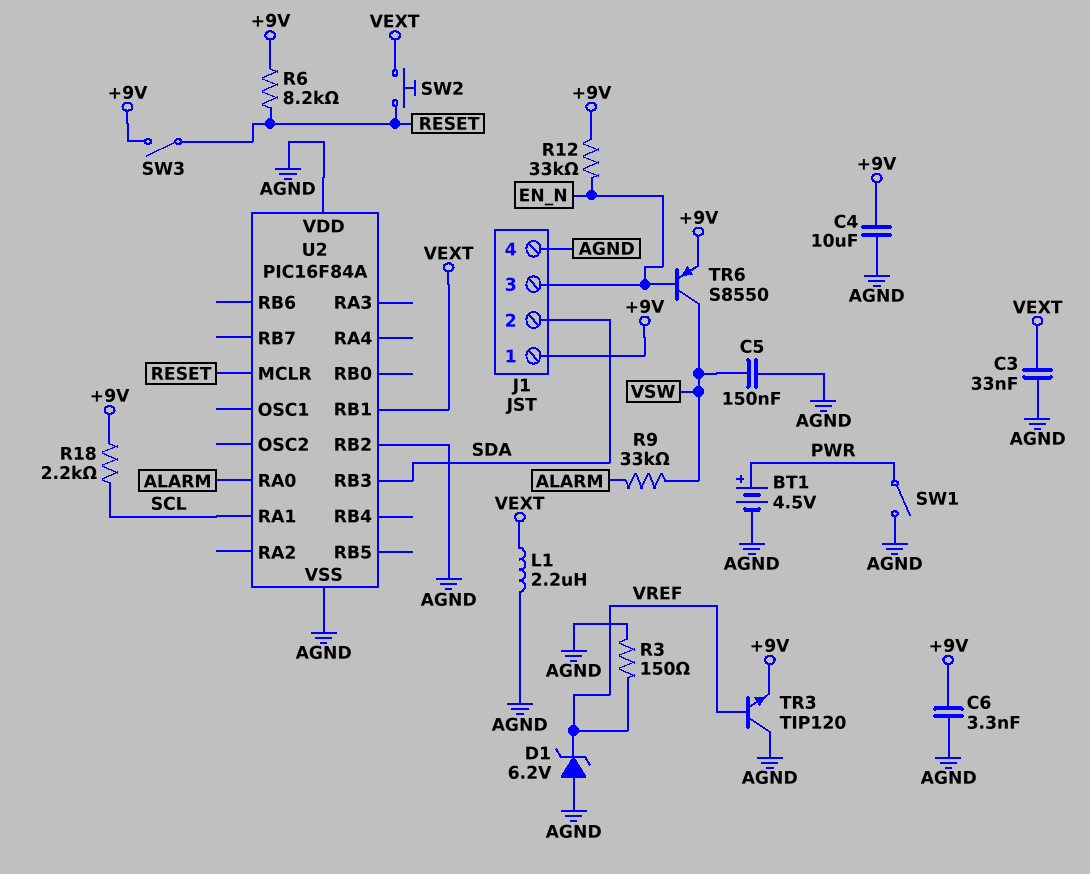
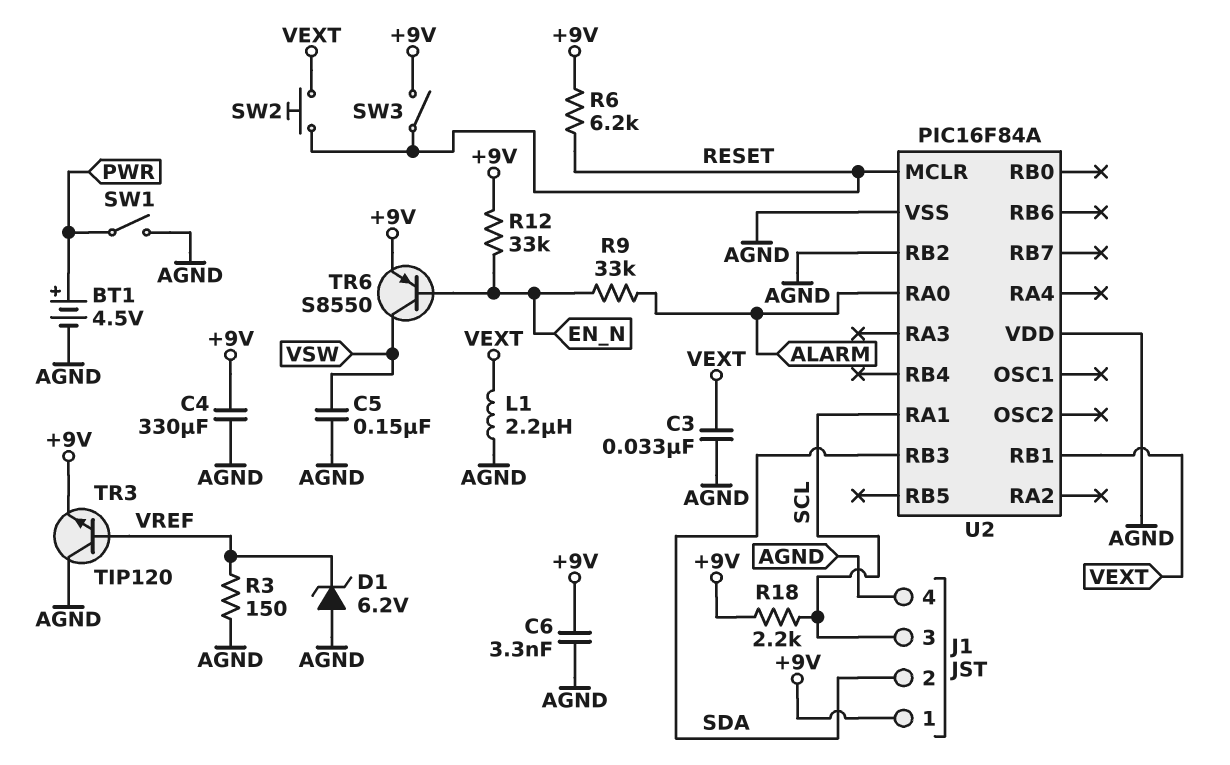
C4: 10uF (+9V, AGND) -> 330uF (+9V, AGND)
J1 pin 3: EN_N -> SCL
R6: 8.2k (+9V, RESET) -> 6.2k (+9V, RESET)
R9: 33k (ALARM, VSW) -> 33k (ALARM, EN_N)

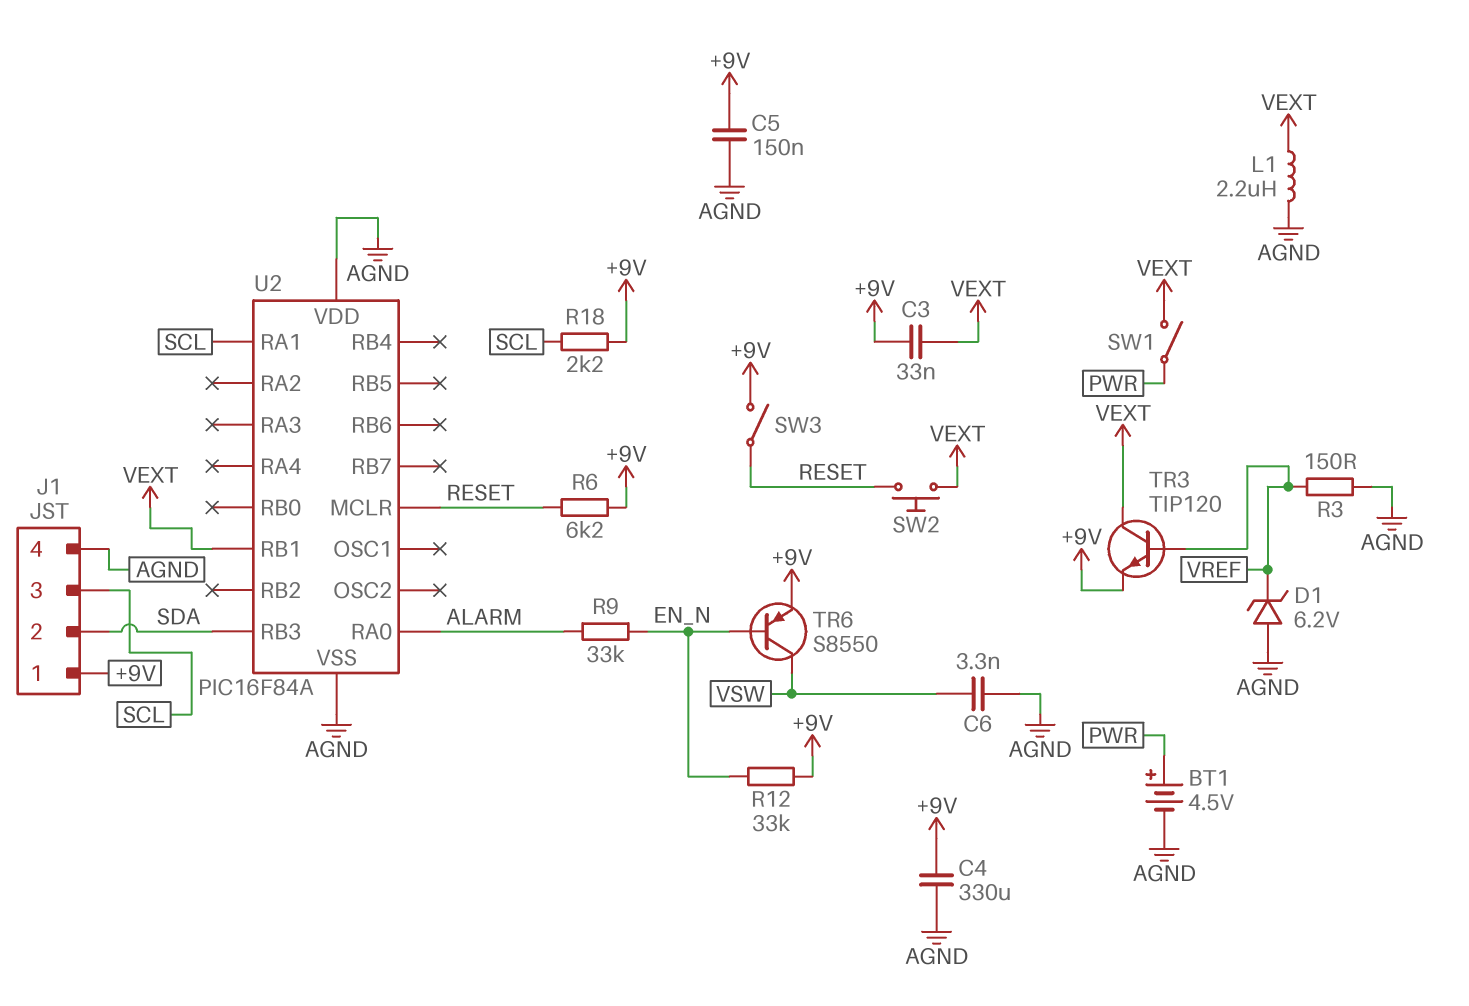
C3: 33nF (AGND, VEXT) -> 33nF (+9V, VEXT)
C5: 150nF (AGND, VSW) -> 150nF (+9V, AGND)
C6: 3.3nF (+9V, AGND) -> 3.3nF (AGND, VSW)
SW1: switch (AGND, PWR) -> switch (PWR, VEXT)
TR3: NPN TIP120 (B VREF, C AGND, E +9V) -> NPN TIP120 (B VREF, C VEXT, E +9V)
U2 pin RB2: AGND -> none

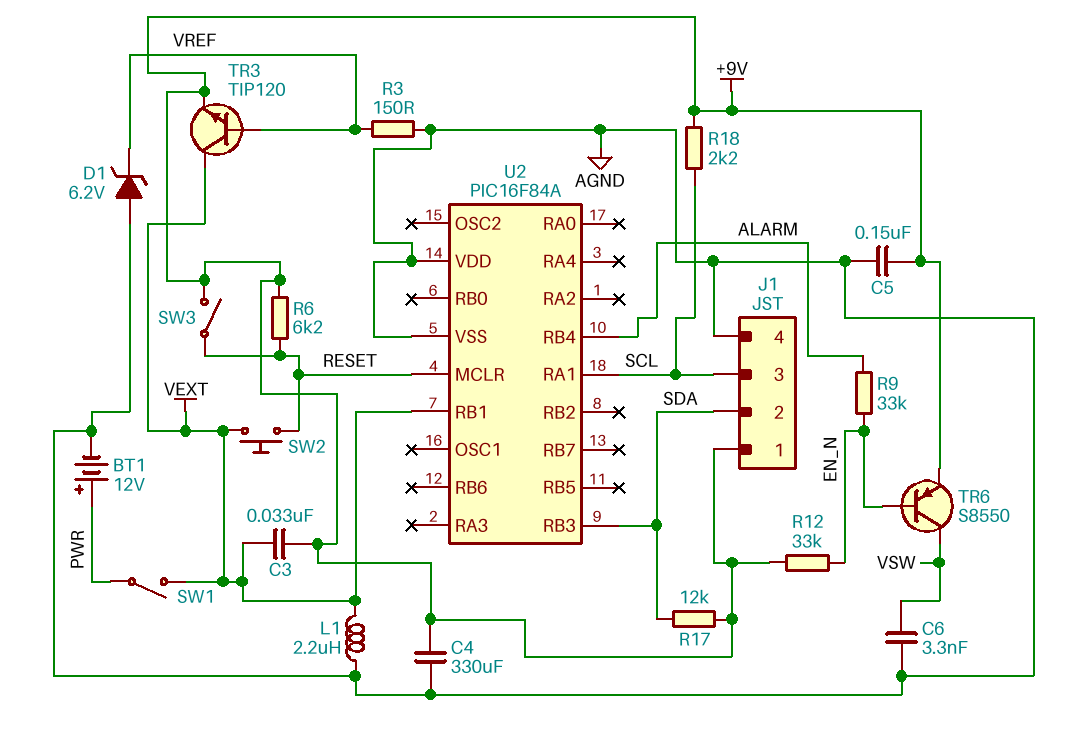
BT1: 4.5V (plus PWR, minus AGND) -> 12V (plus PWR, minus AGND)
R17: none -> 12k (+9V, SDA)
U2 pin RA0: ALARM -> none
U2 pin RB4: none -> ALARM

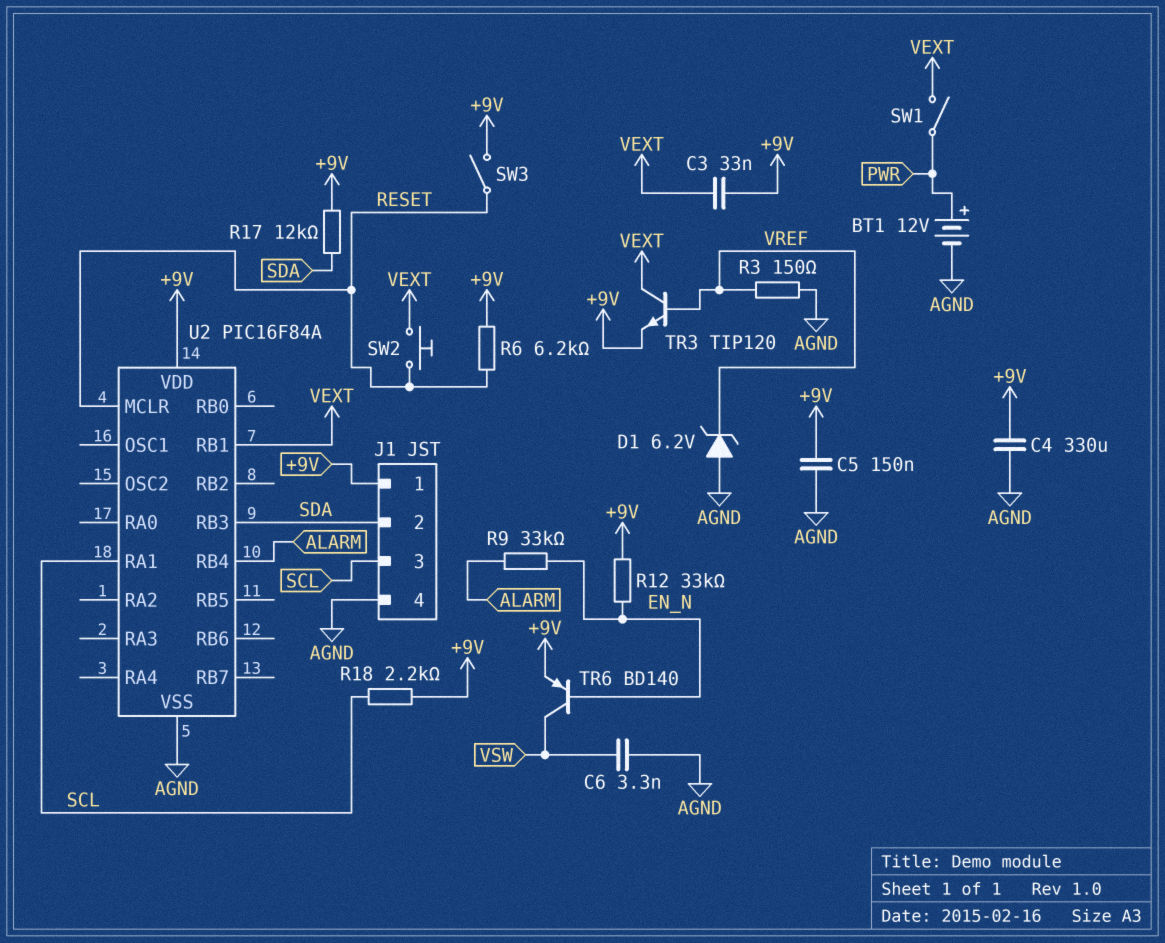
L1: 2.2uH (AGND, VEXT) -> none
TR6: PNP S8550 (B EN_N, C VSW, E +9V) -> PNP BD140 (B EN_N, C VSW, E +9V)
U2 pin VDD: AGND -> +9V

